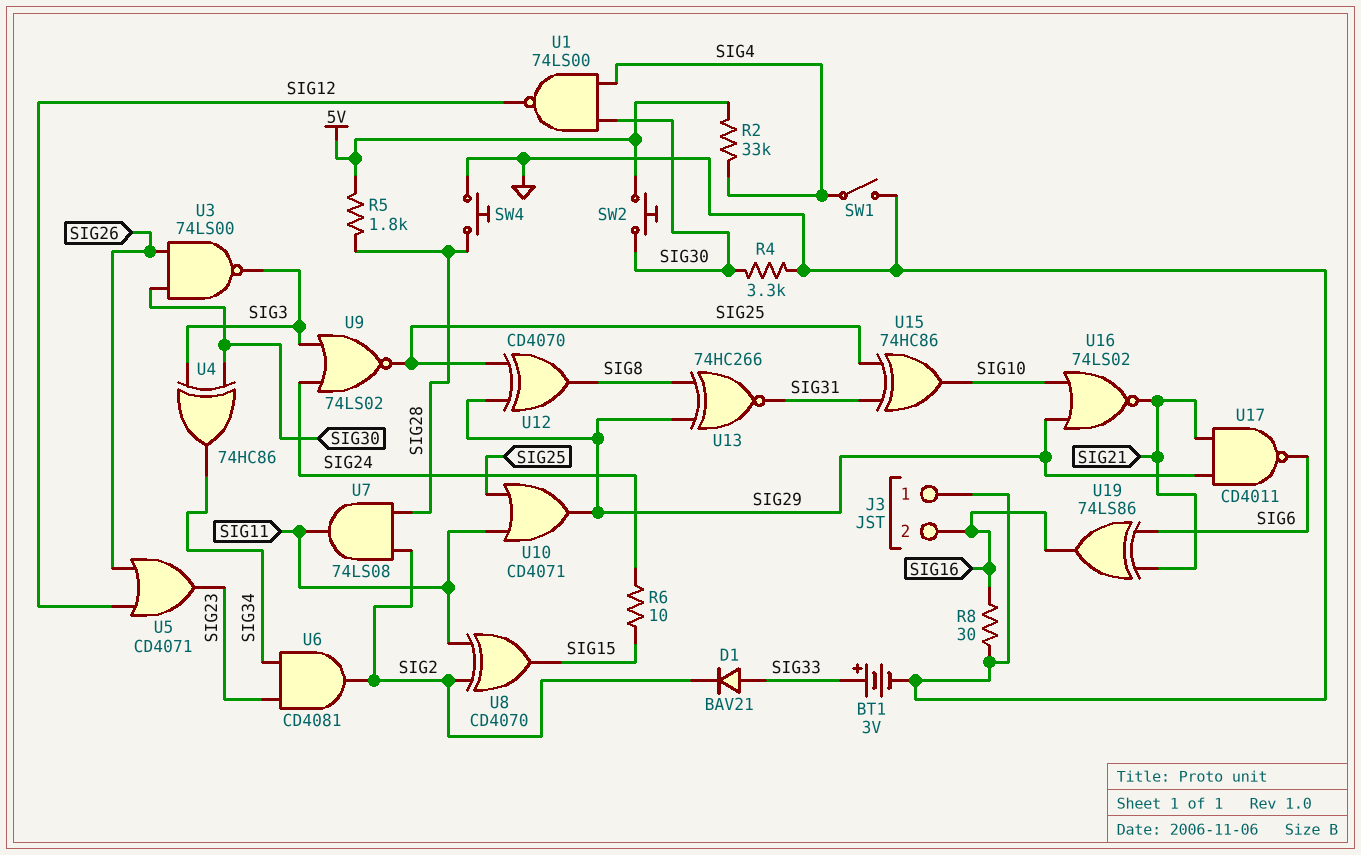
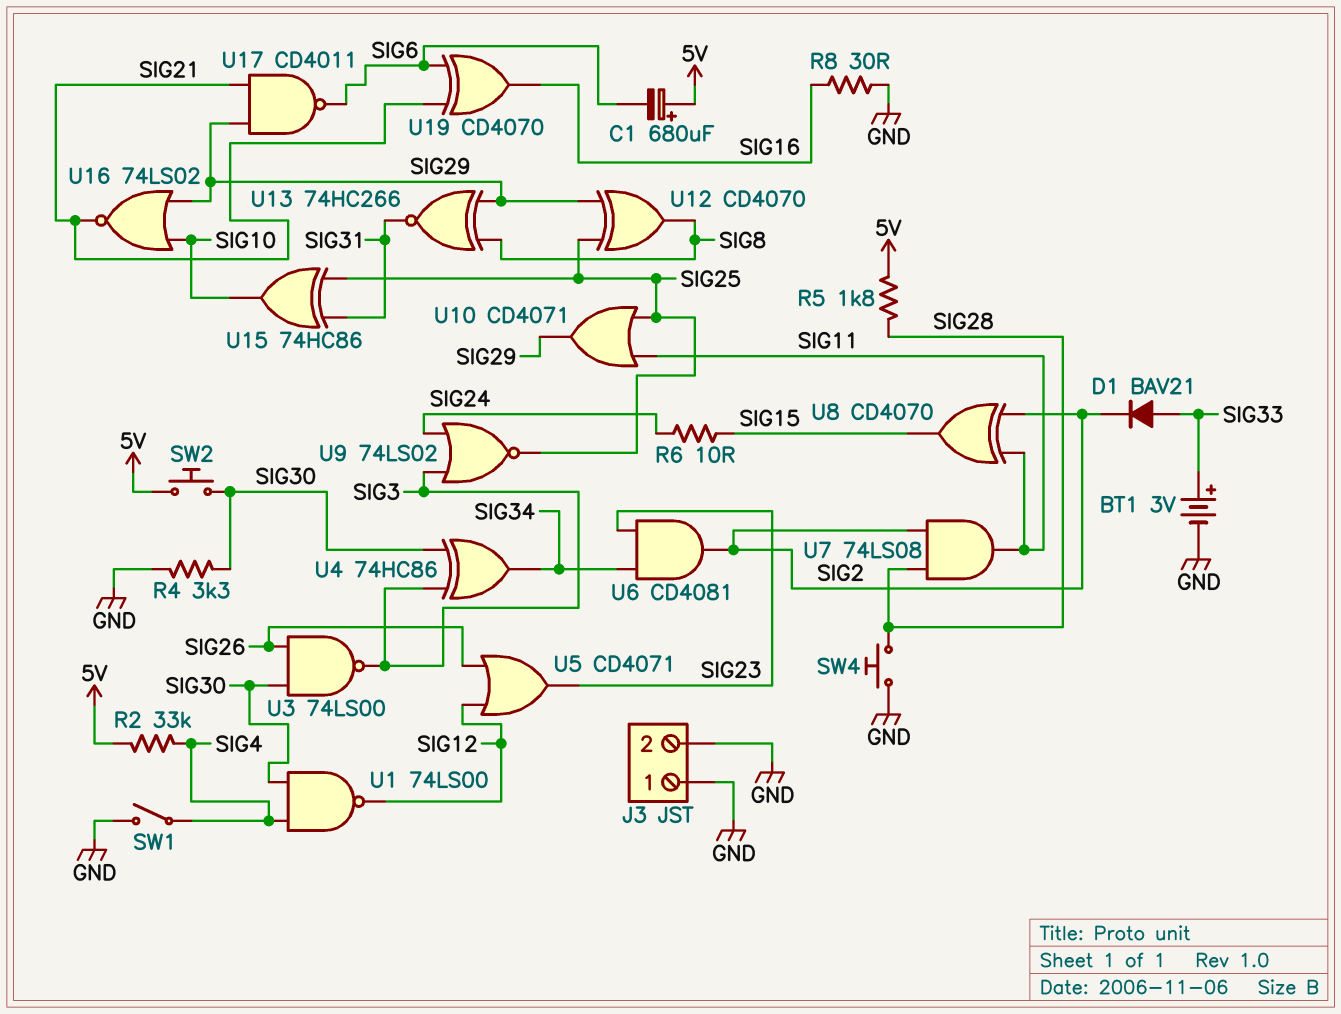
C1: none -> 680uF (plus 5V, minus SIG6)
J3 pin 2: SIG16 -> GND
U19: XOR 74LS86 (in SIG6, in SIG21, out SIG16) -> XOR CD4070 (in SIG6, in SIG21, out SIG16)

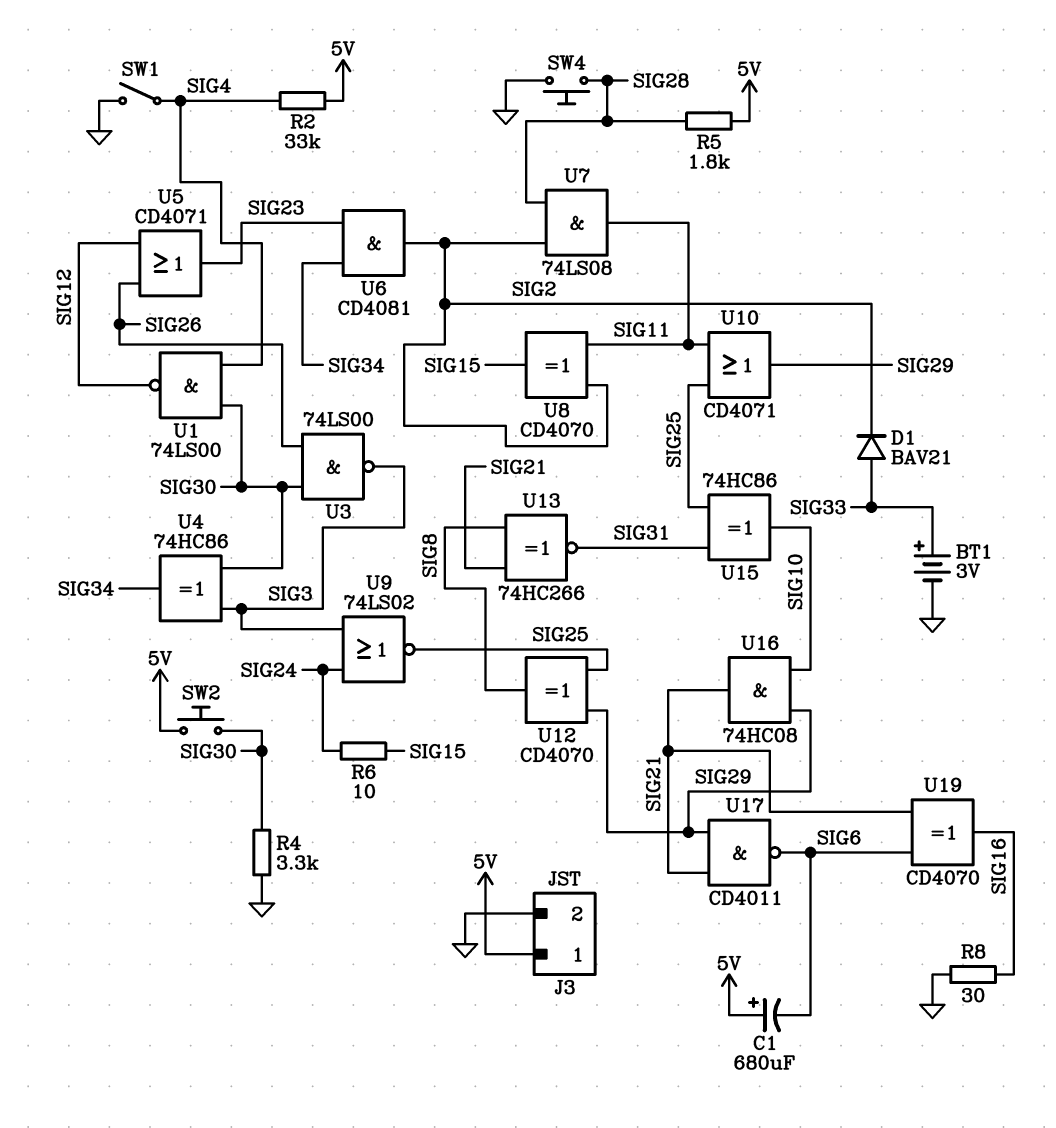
J3 pin 1: GND -> 5V
U13: XNOR 74HC266 (in SIG8, in SIG29, out SIG31) -> XNOR 74HC266 (in SIG8, in SIG21, out SIG31)
U16: NOR 74LS02 (in SIG10, in SIG29, out SIG21) -> AND 74HC08 (in SIG10, in SIG29, out SIG21)

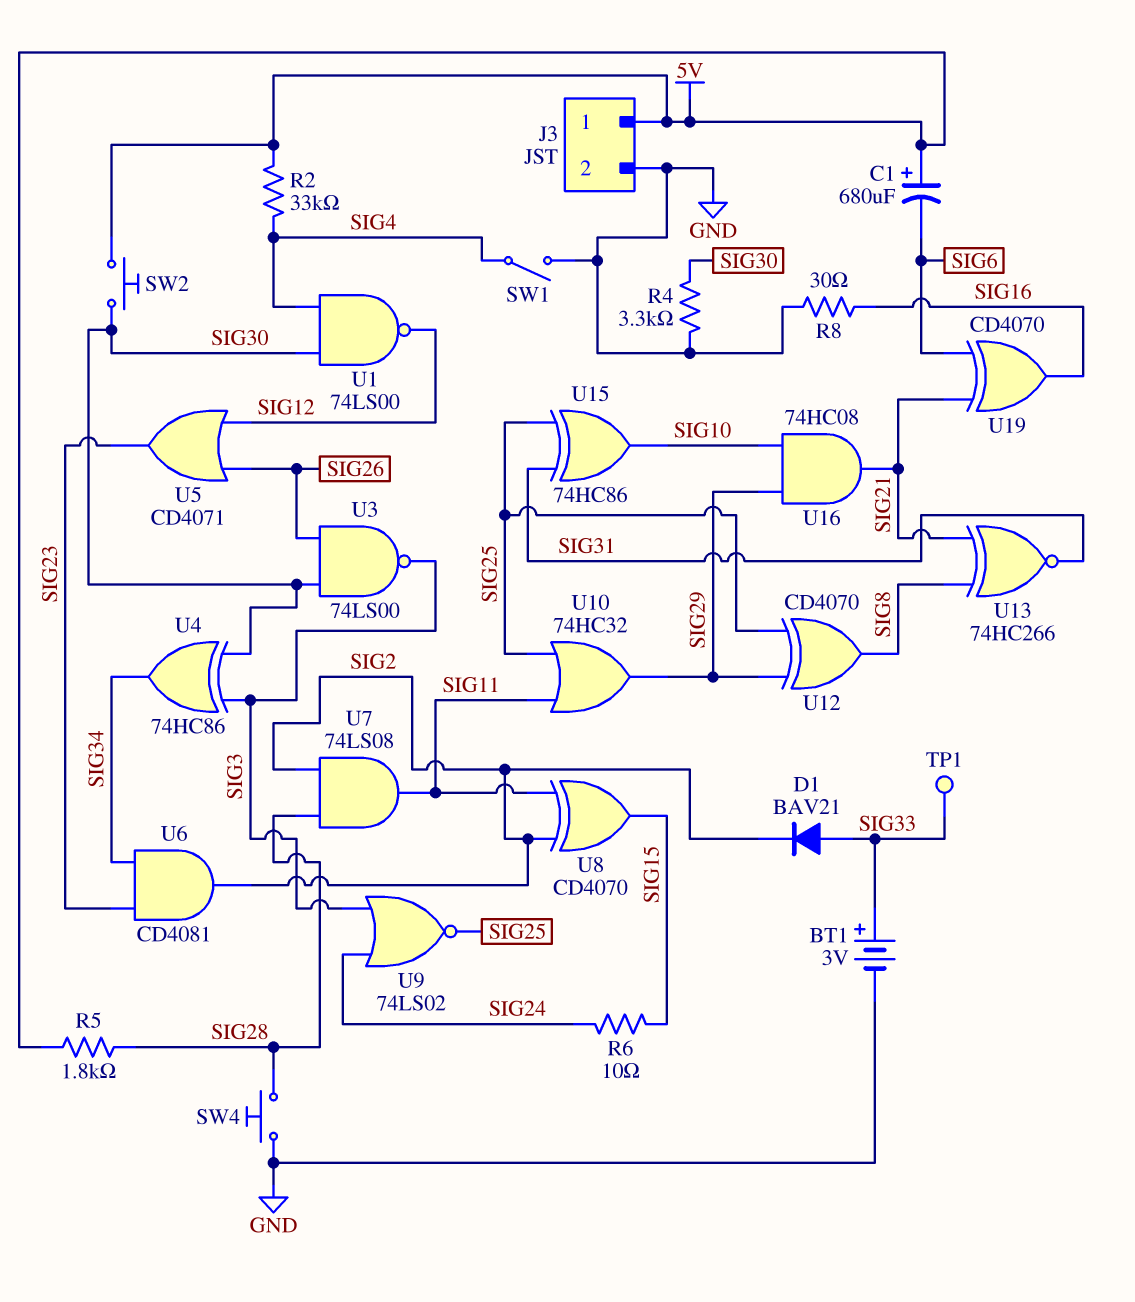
TP1: none -> test point (SIG33)
U10: OR CD4071 (in SIG11, in SIG25, out SIG29) -> OR 74HC32 (in SIG11, in SIG25, out SIG29)
U17: NAND CD4011 (in SIG21, in SIG29, out SIG6) -> none

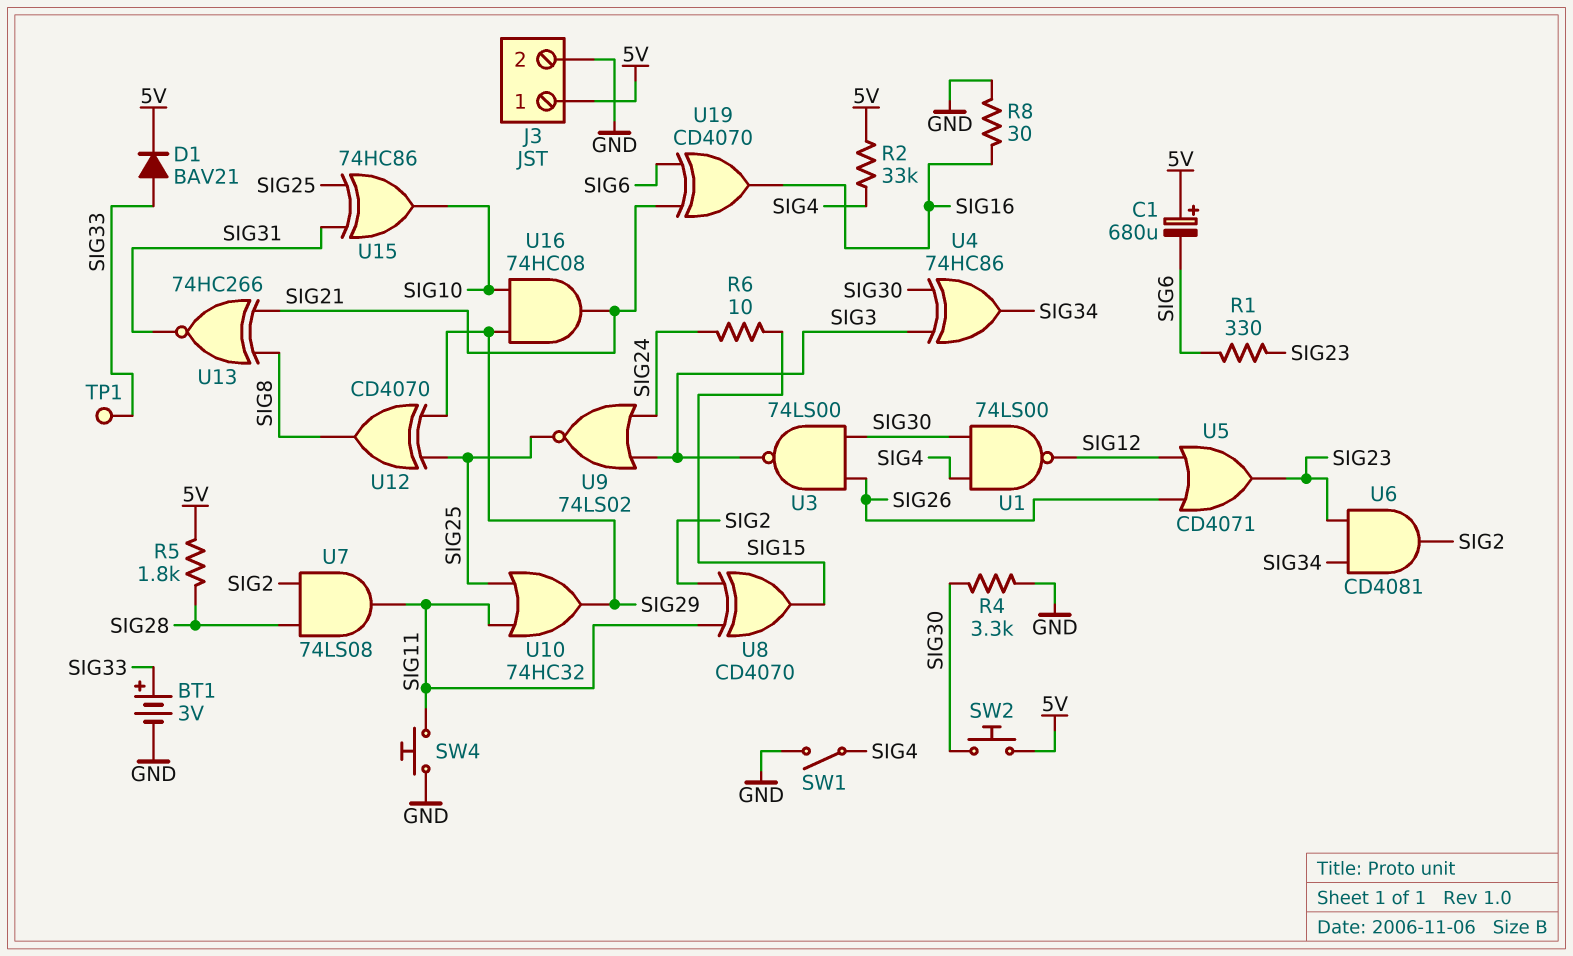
D1: diode BAV21 (A SIG33, K SIG2) -> diode BAV21 (A SIG33, K 5V)
R1: none -> 330 (SIG6, SIG23)
SW4: button (GND, SIG28) -> button (GND, SIG11)

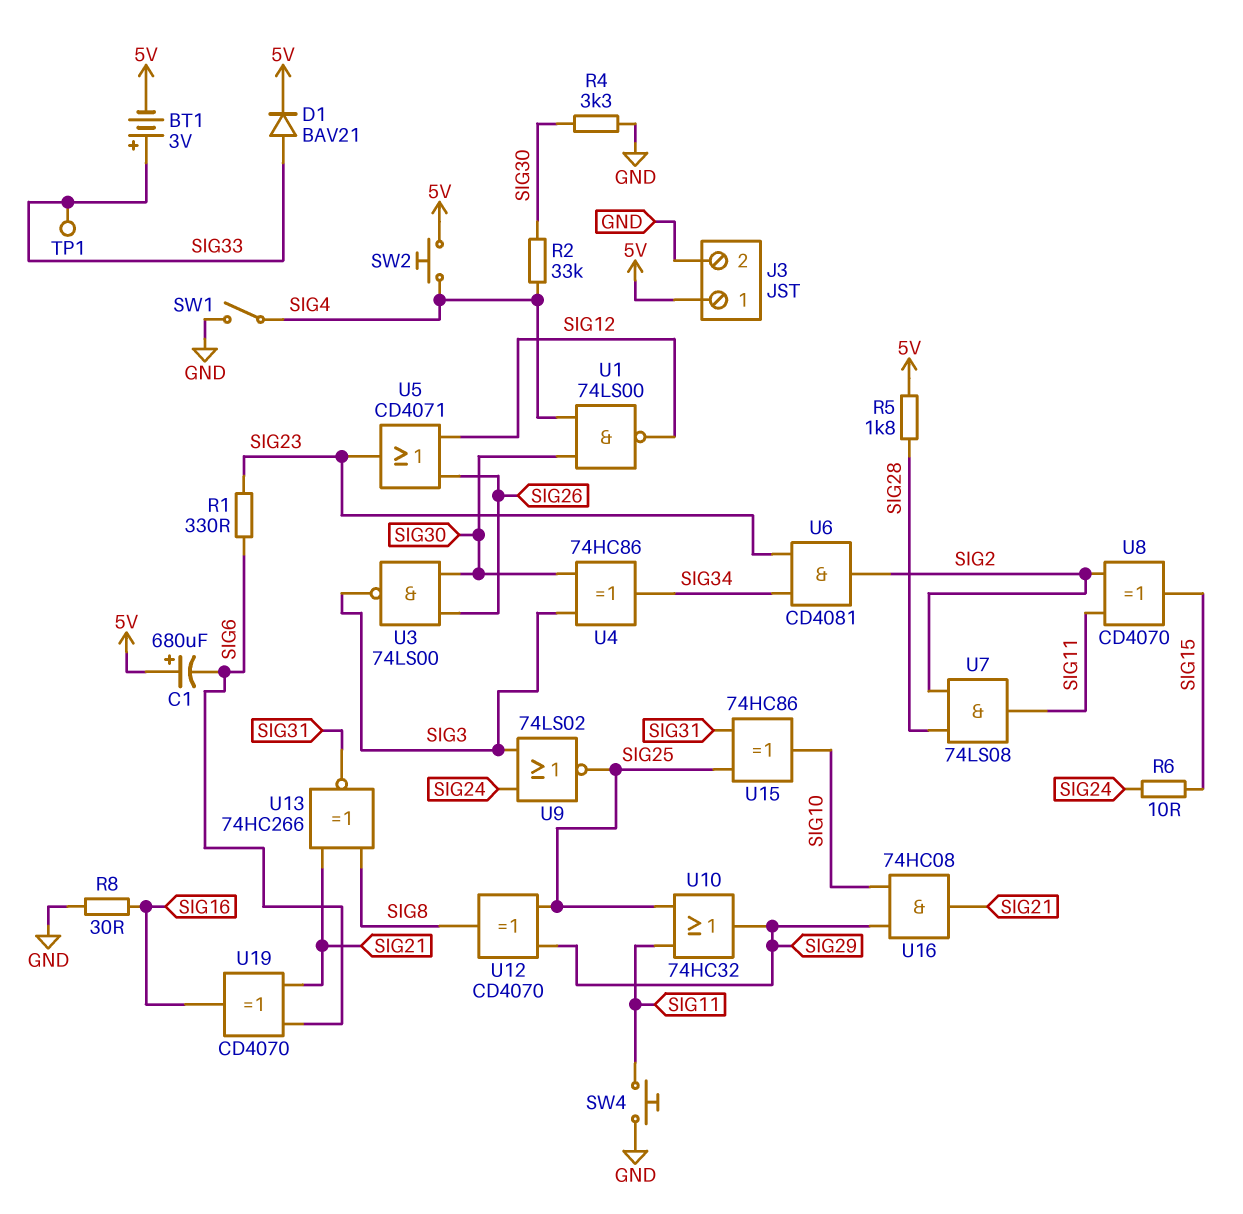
BT1: 3V (plus SIG33, minus GND) -> 3V (plus SIG33, minus 5V)
R2: 33k (5V, SIG4) -> 33k (SIG4, SIG30)
SW2: button (5V, SIG30) -> button (5V, SIG4)

